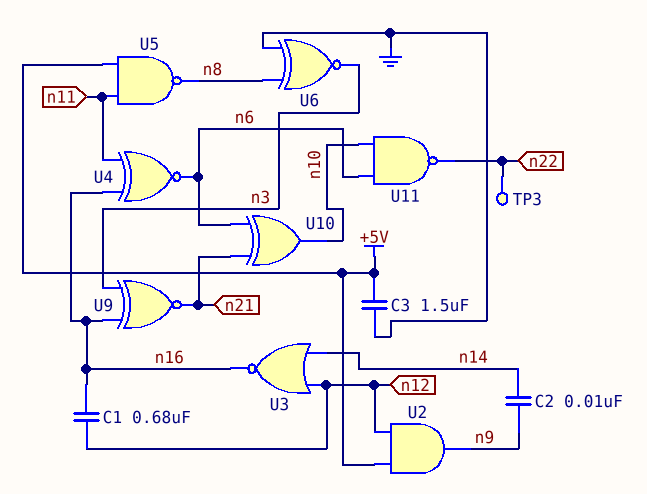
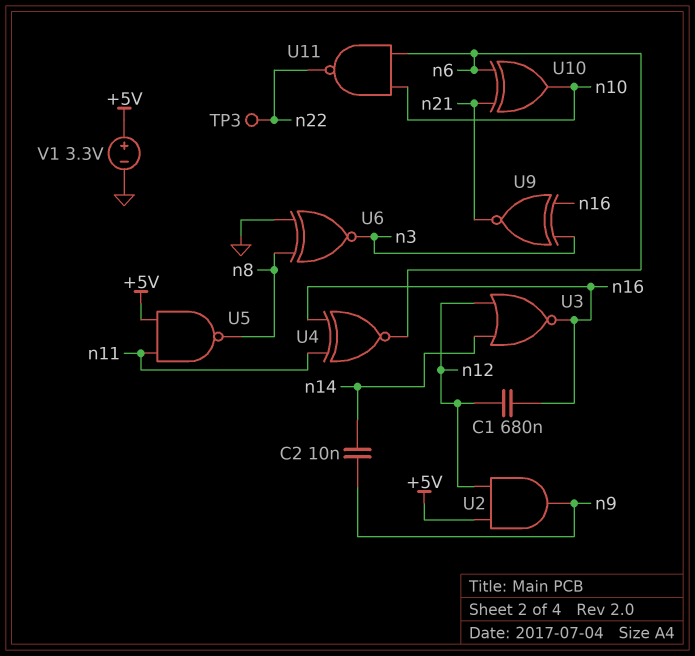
C3: 1.5uF (+5V, GND) -> none
V1: none -> 3.3V (plus +5V, minus GND)

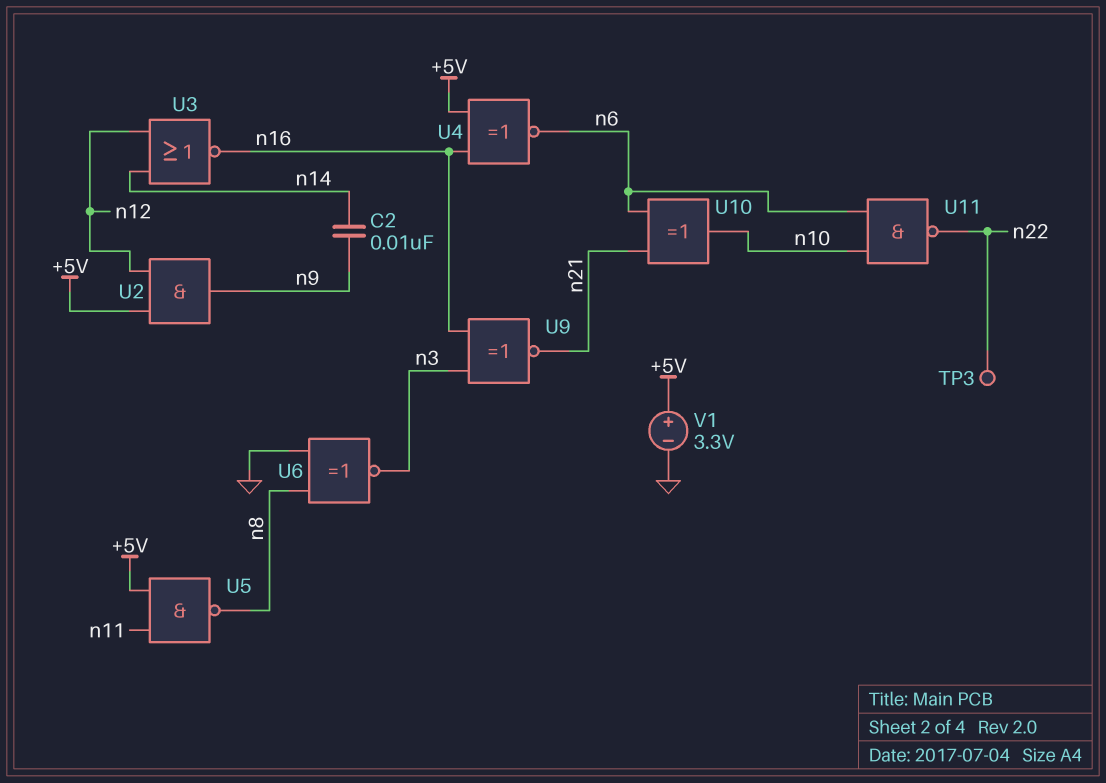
C1: 680nF (n12, n16) -> none
U4: XNOR (in n11, in n16, out n6) -> XNOR (in +5V, in n16, out n6)

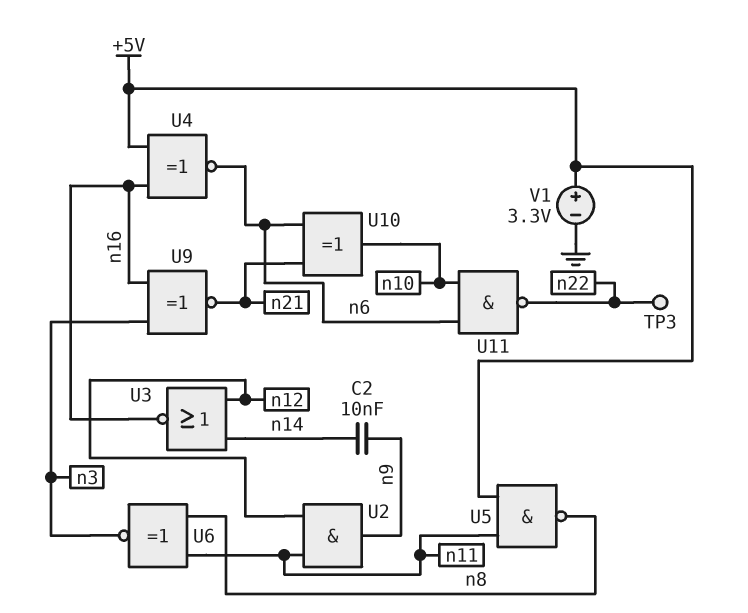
U2: AND (in +5V, in n12, out n9) -> AND (in n11, in n12, out n9)
U6: XNOR (in GND, in n8, out n3) -> XNOR (in n8, in n11, out n3)

